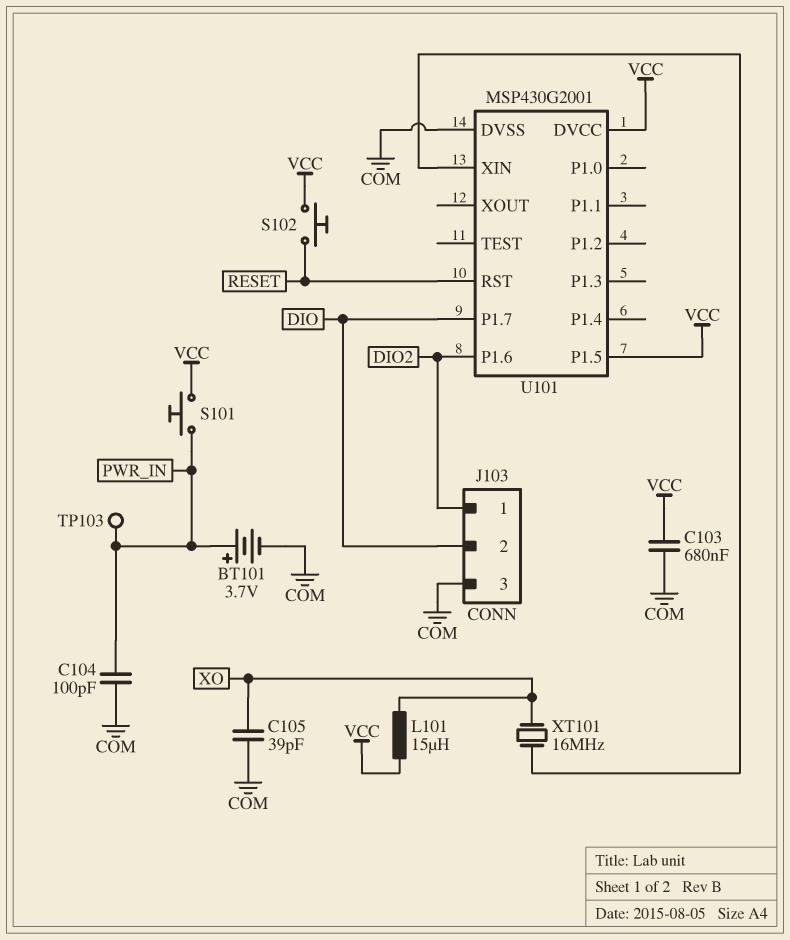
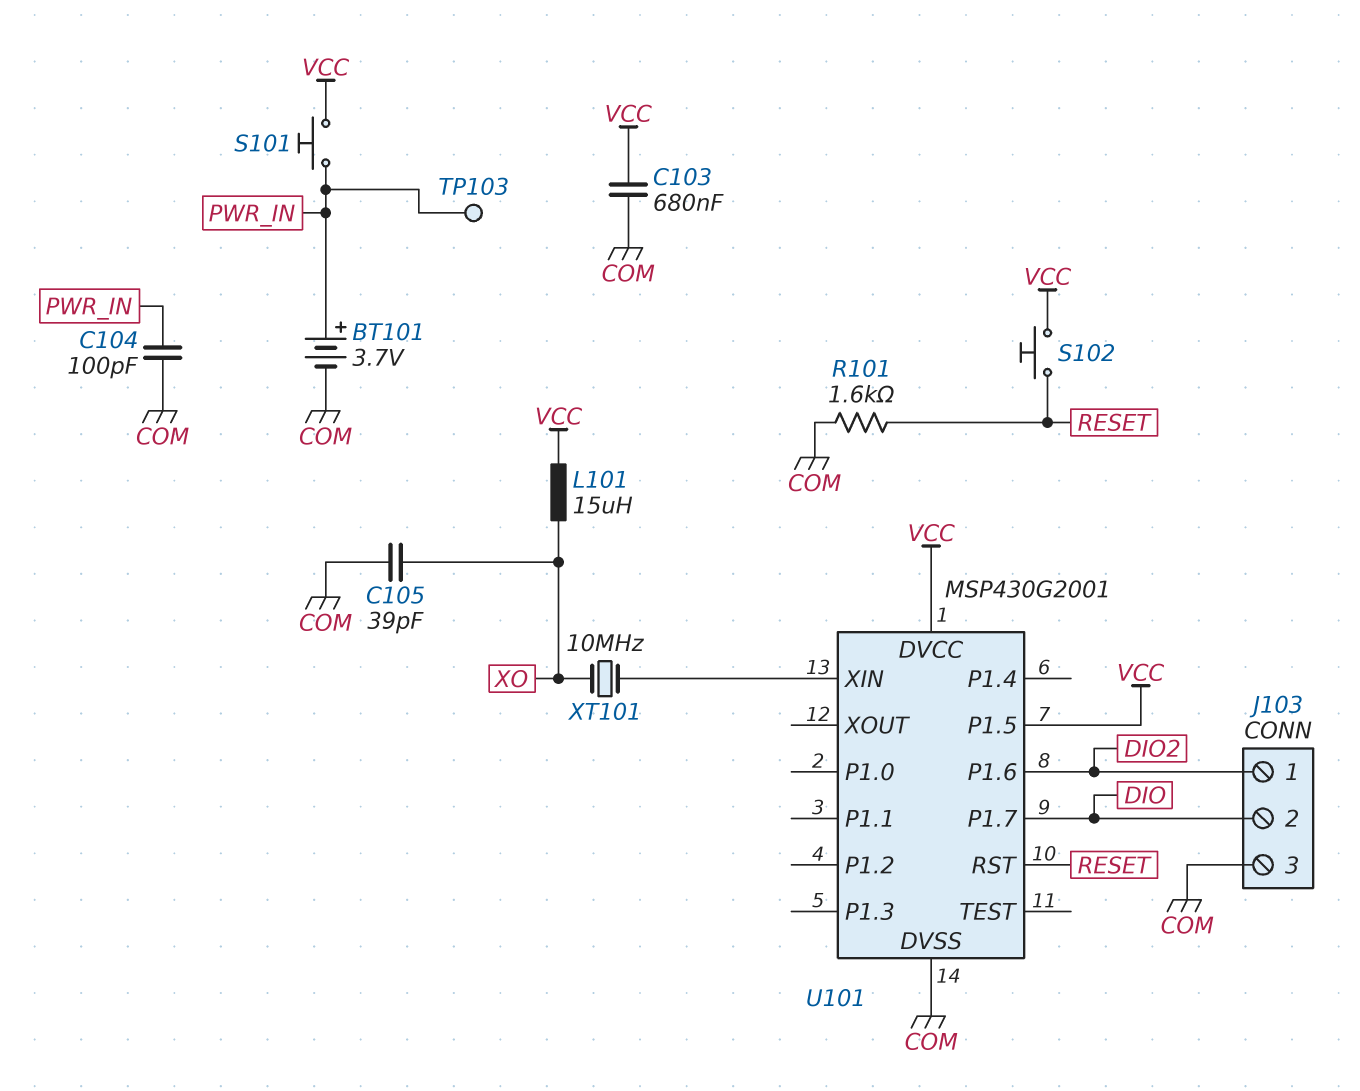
R101: none -> 1.6k (COM, RESET)
XT101: 16MHz (U101/XIN, XO) -> 10MHz (U101/XIN, XO)

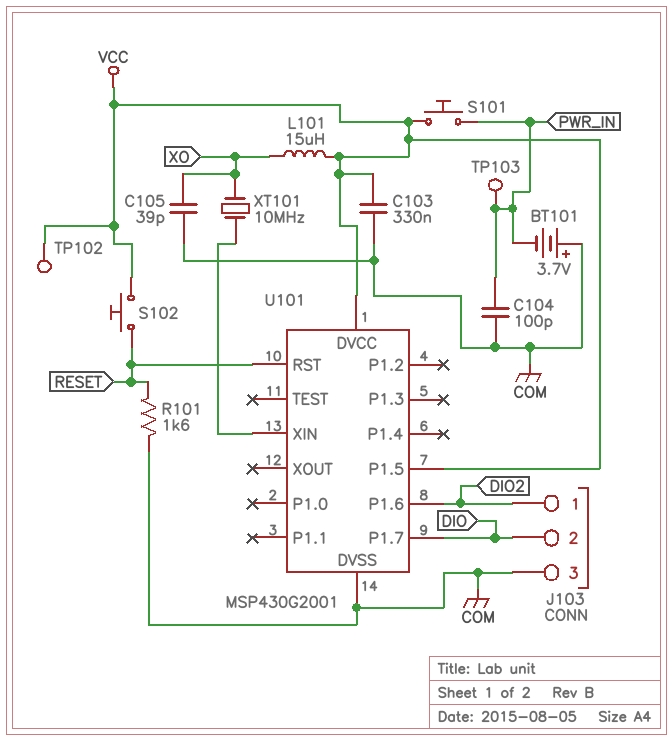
BT101: 3.7V (plus PWR_IN, minus COM) -> 3.7V (plus COM, minus PWR_IN)
C103: 680nF (COM, VCC) -> 330nF (COM, VCC)
TP102: none -> test point (VCC)

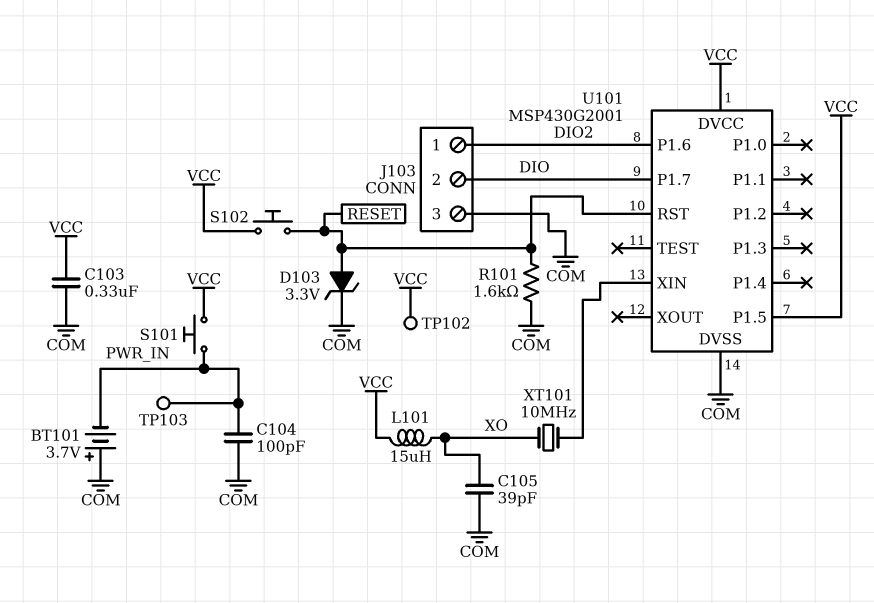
D103: none -> zener 3.3V (A RESET, K COM)

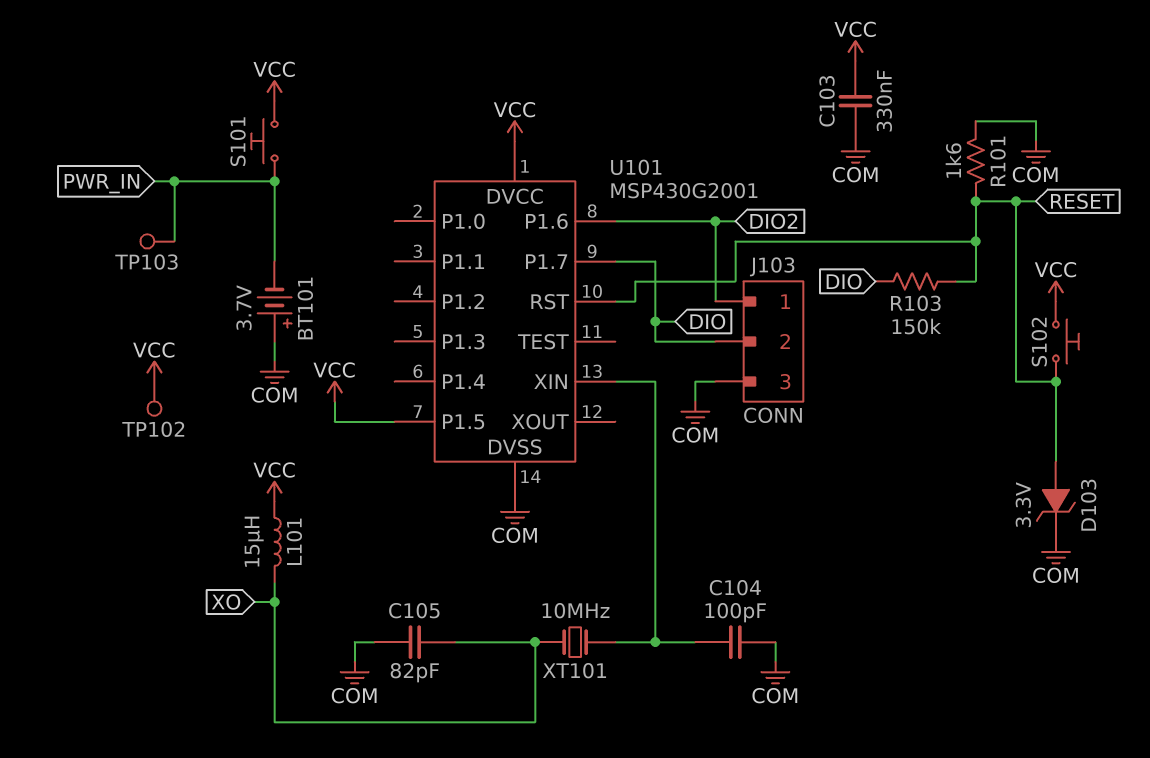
C104: 100pF (COM, PWR_IN) -> 100pF (COM, U101/XIN)
C105: 39pF (COM, XO) -> 82pF (COM, XO)
R103: none -> 150k (DIO, RESET)

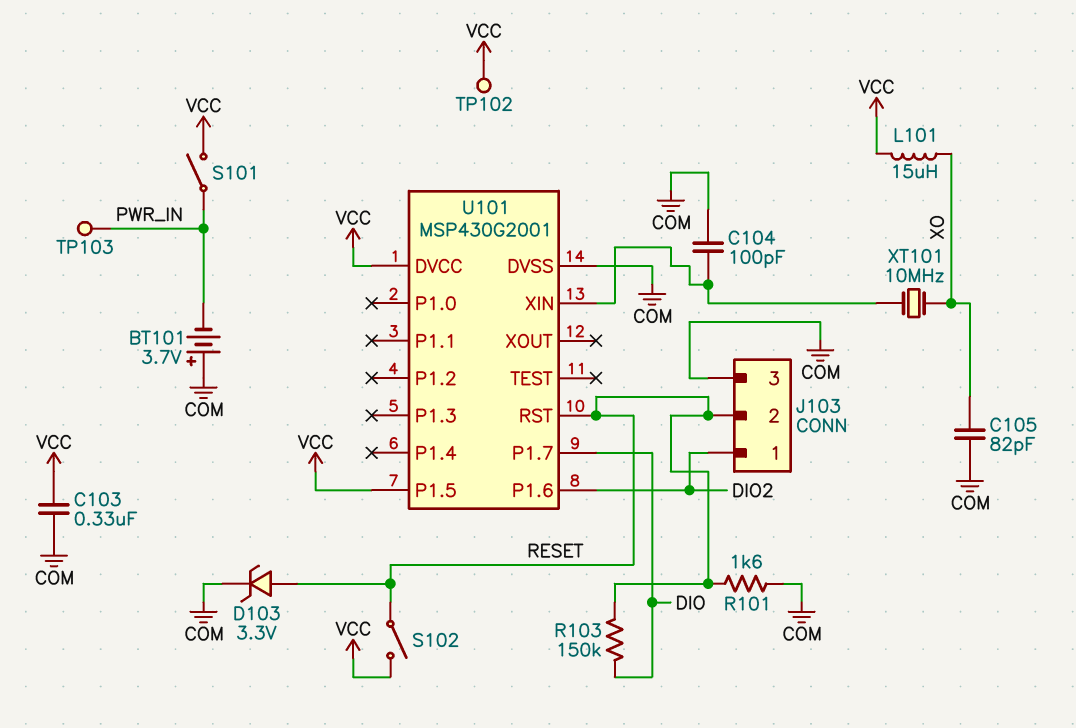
J103 pin 2: DIO -> RESET
S101: button (PWR_IN, VCC) -> switch (PWR_IN, VCC)
S102: button (RESET, VCC) -> switch (RESET, VCC)

